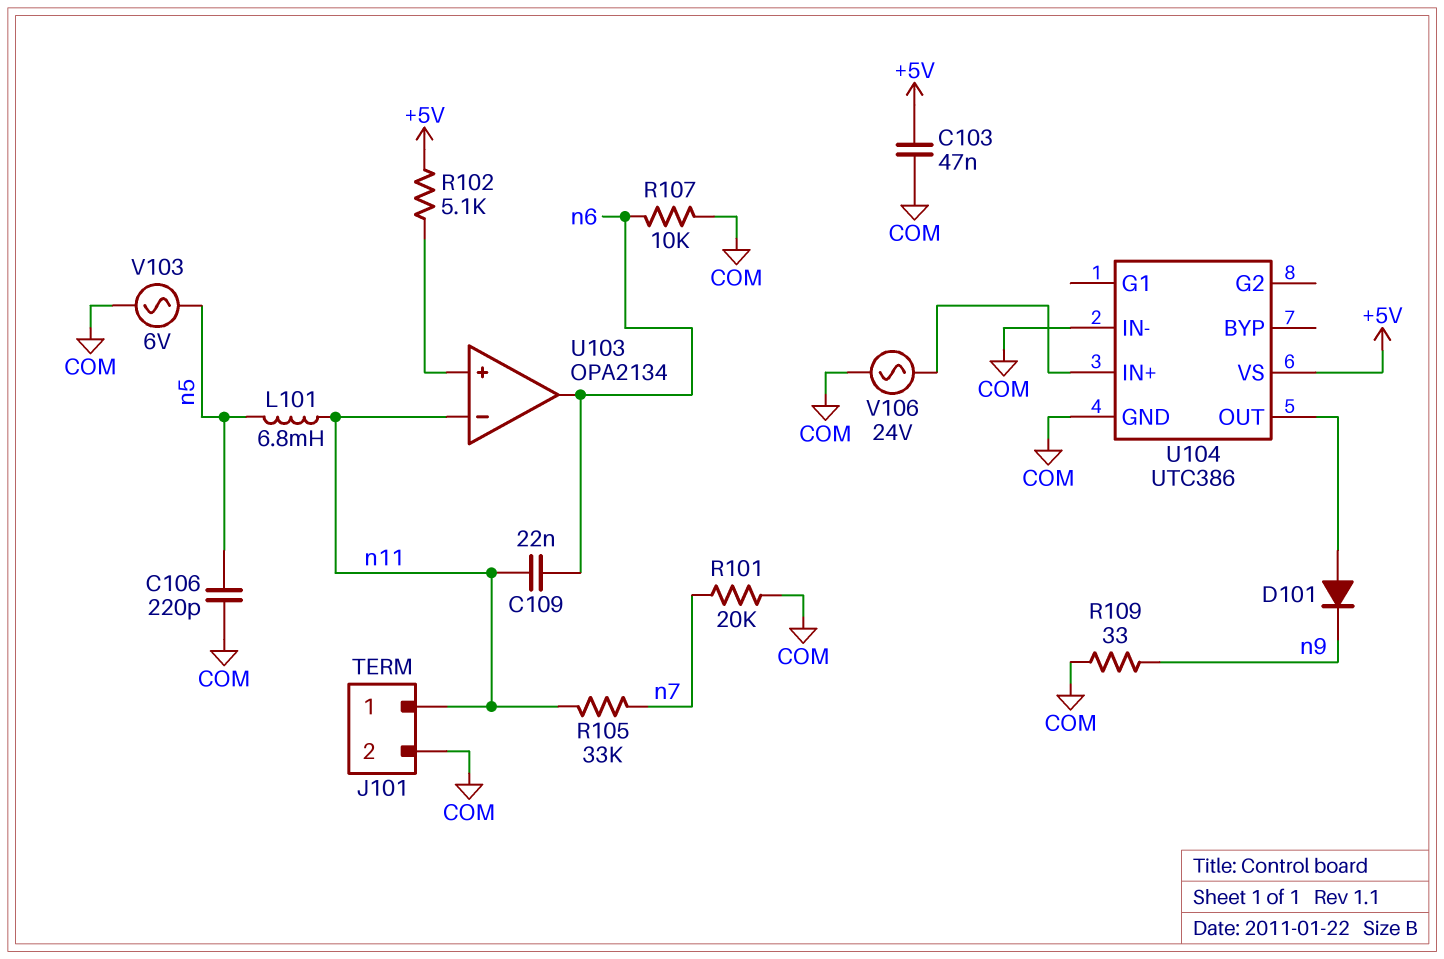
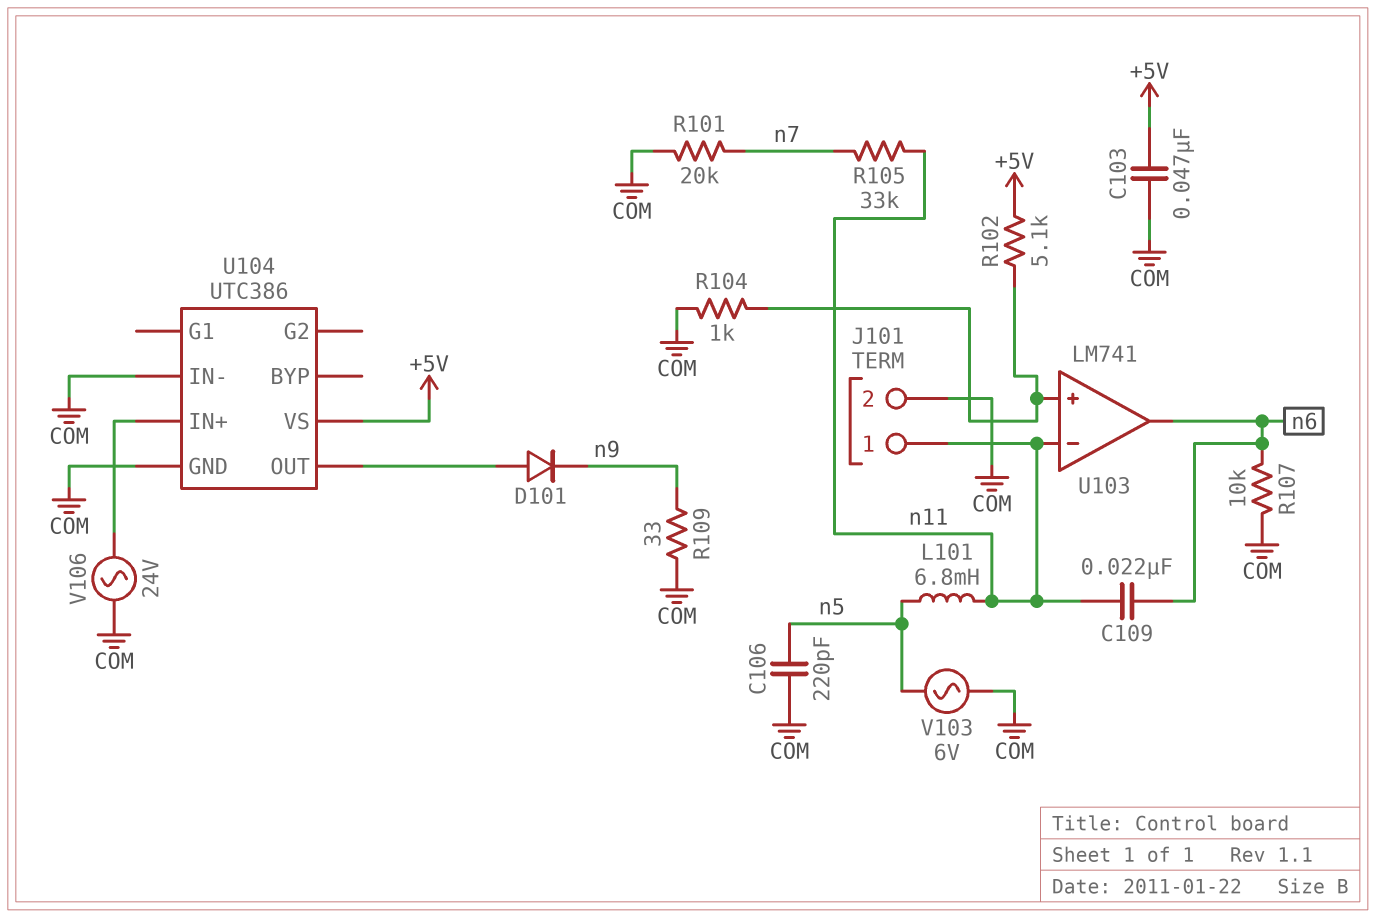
R104: none -> 1k (COM, U103/in+)
U103: OPA2134 -> LM741

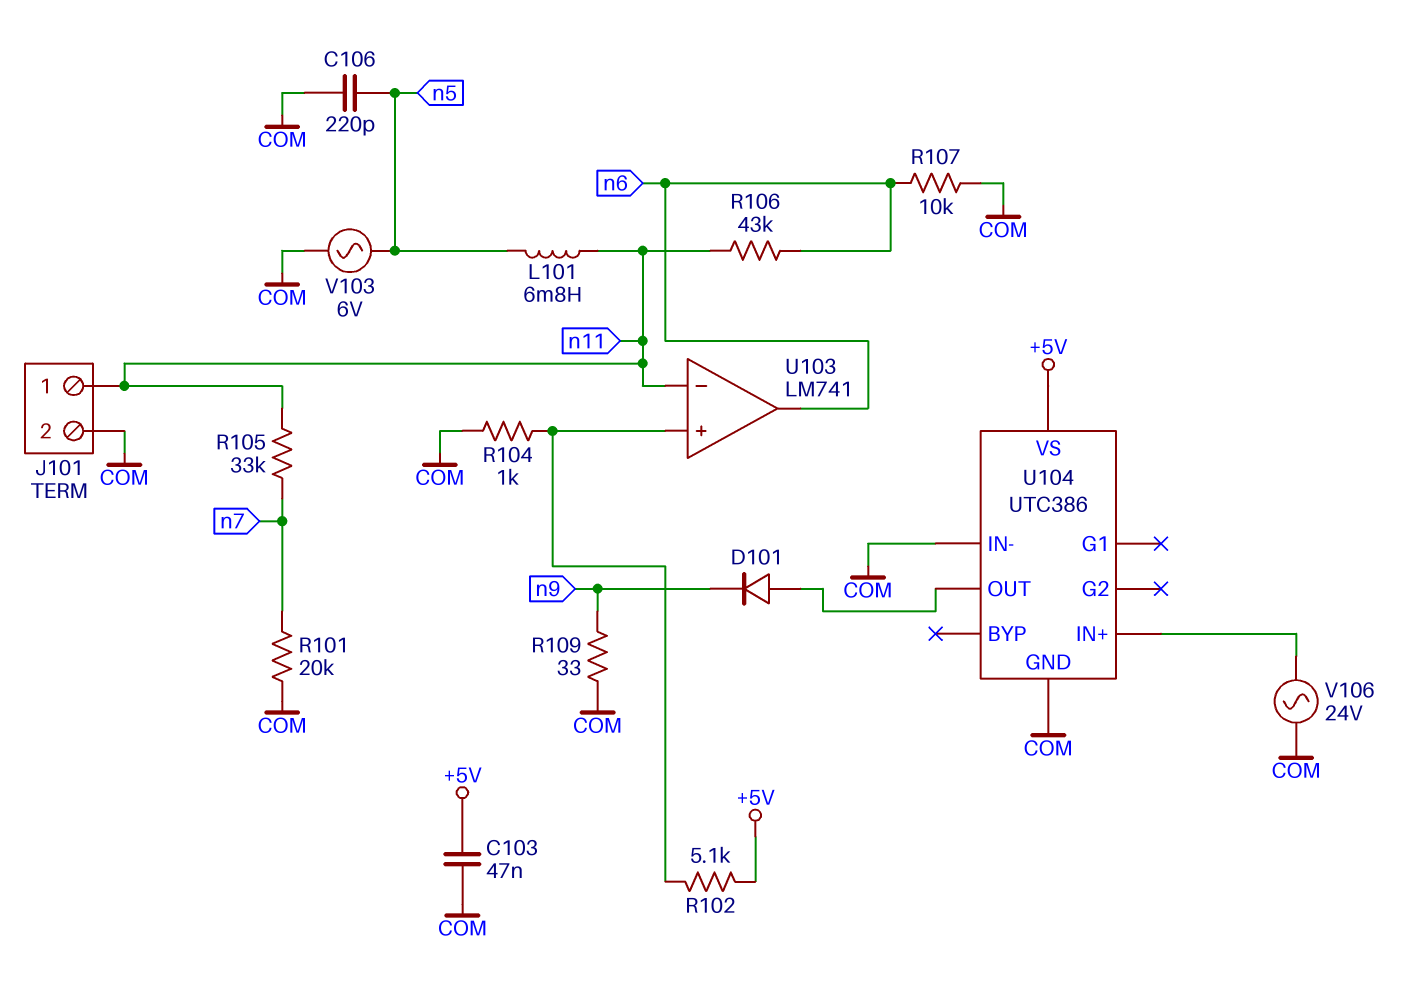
C109: 22nF (n6, n11) -> none
R106: none -> 43k (n6, n11)

